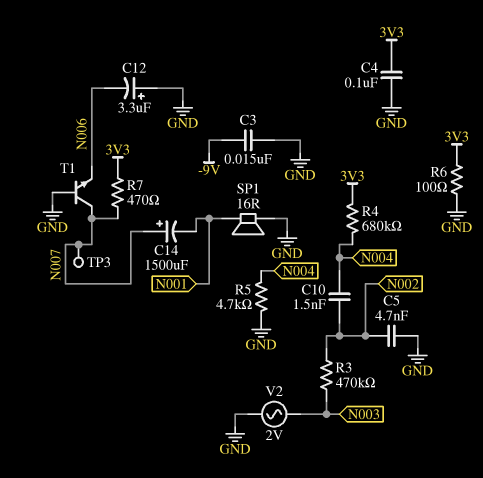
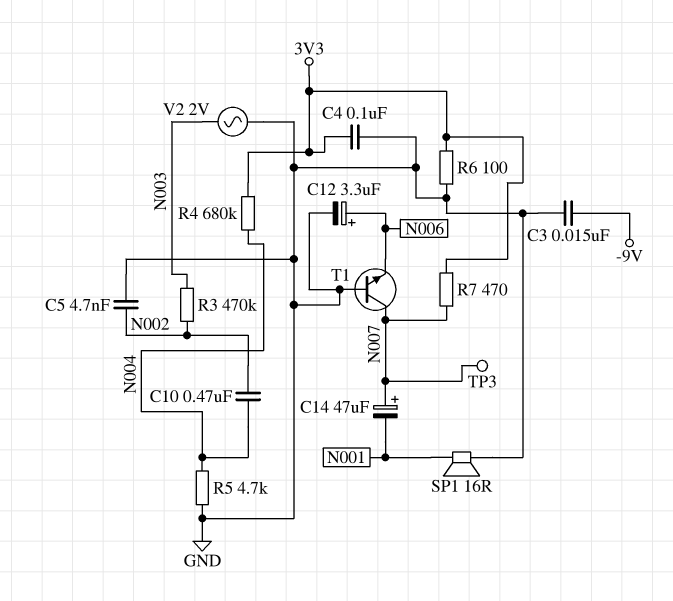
C10: 1.5nF (N002, N004) -> 470nF (N002, N004)
C12: 3.3uF (plus GND, minus N006) -> 3.3uF (plus N006, minus GND)
C14: 1500uF (plus N007, minus N001) -> 47uF (plus N007, minus N001)

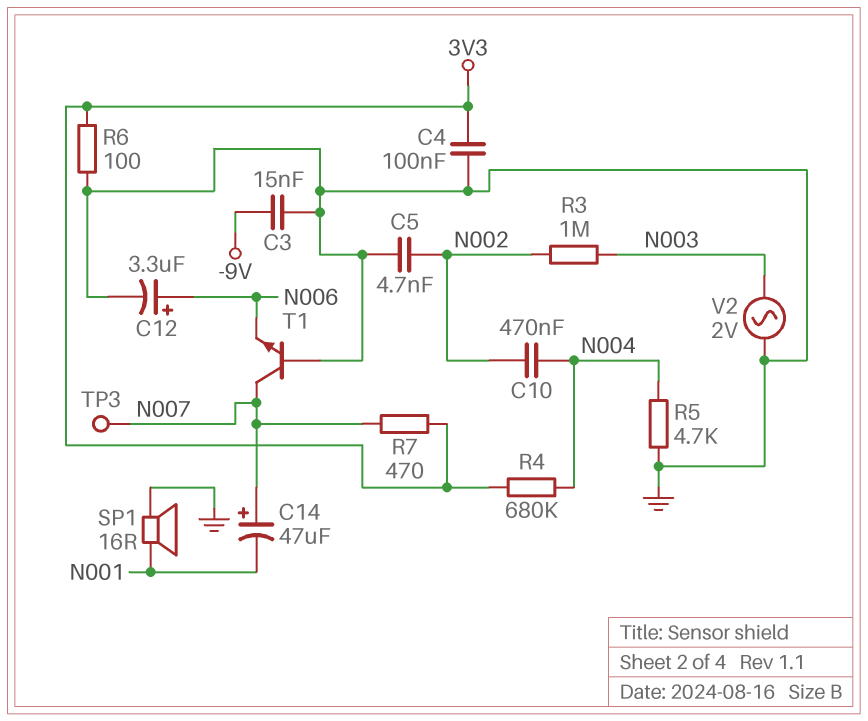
R3: 470k (N002, N003) -> 1M (N002, N003)

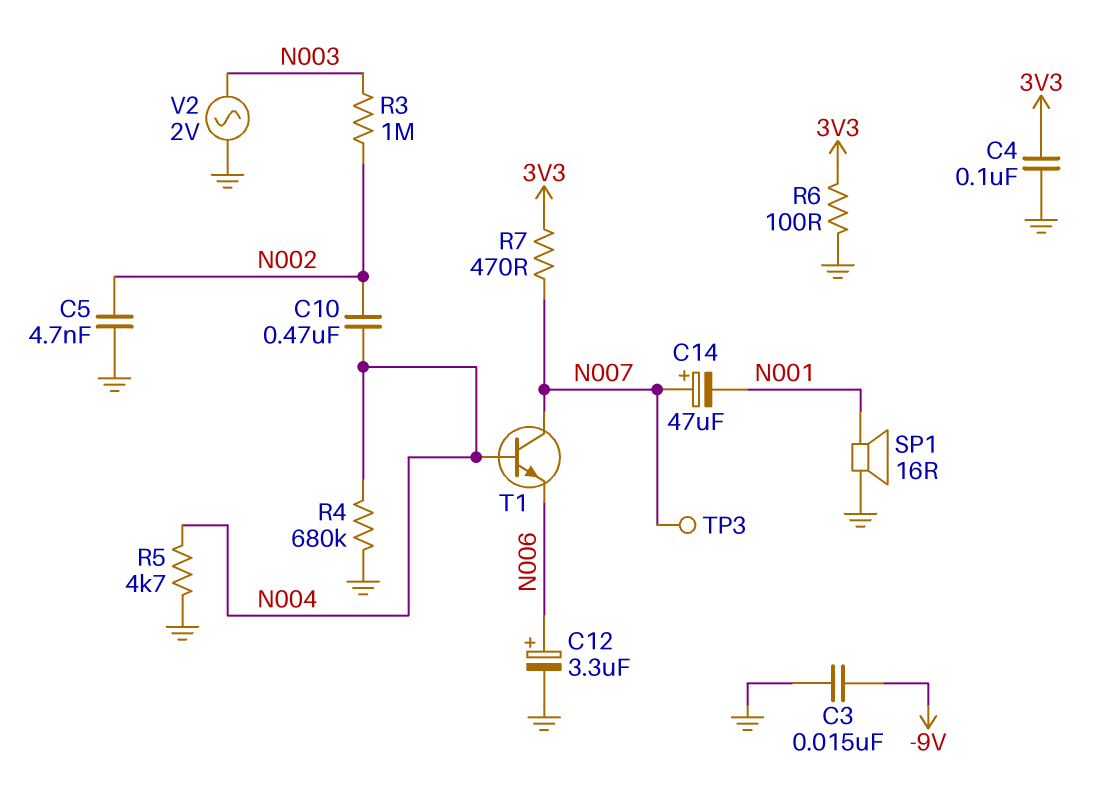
R4: 680k (3V3, N004) -> 680k (GND, N004)
T1: NPN (B GND, C N007, E N006) -> NPN (B N004, C N007, E N006)

